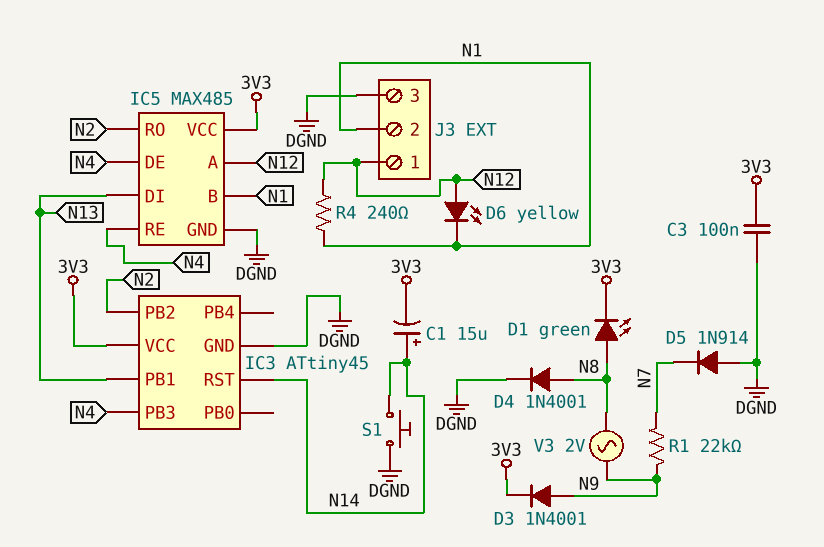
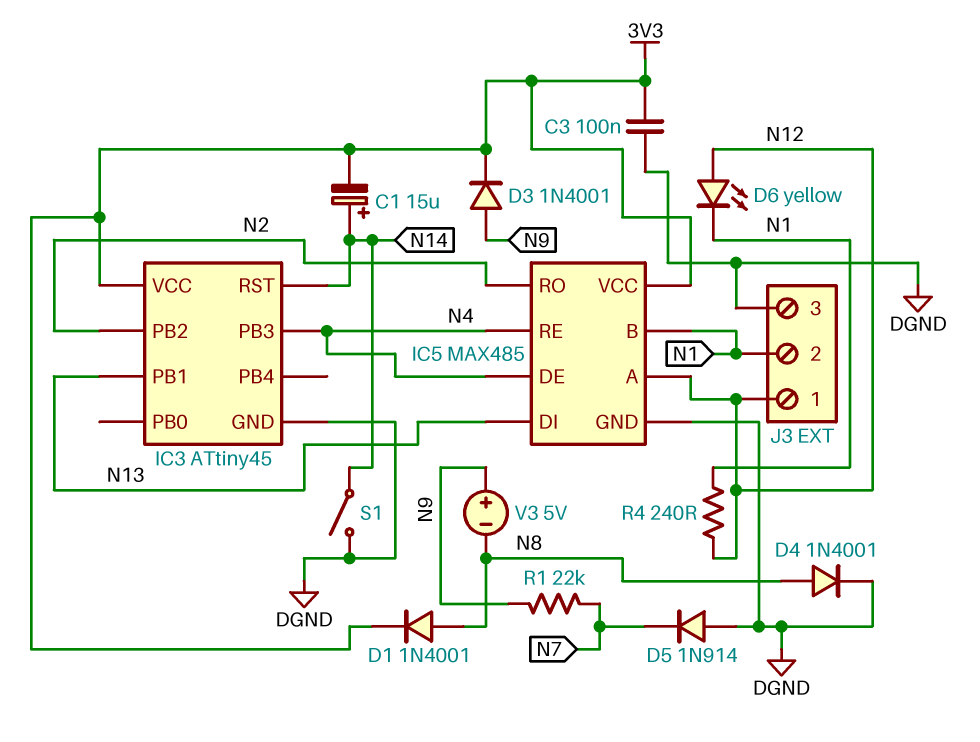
D1: LED green (A N8, K 3V3) -> diode 1N4001 (A N8, K 3V3)
S1: button (DGND, N14) -> switch (DGND, N14)
V3: AC 2V (N8, N9) -> 5V (plus N9, minus N8)

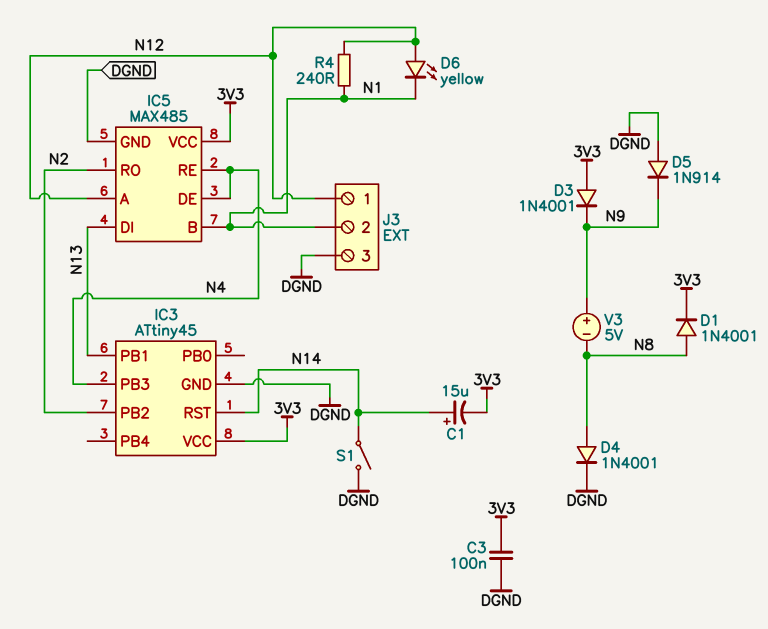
D3: diode 1N4001 (A N9, K 3V3) -> diode 1N4001 (A 3V3, K N9)
D5: diode 1N914 (A DGND, K N7) -> diode 1N914 (A DGND, K N9)
R1: 22k (N7, N9) -> none

